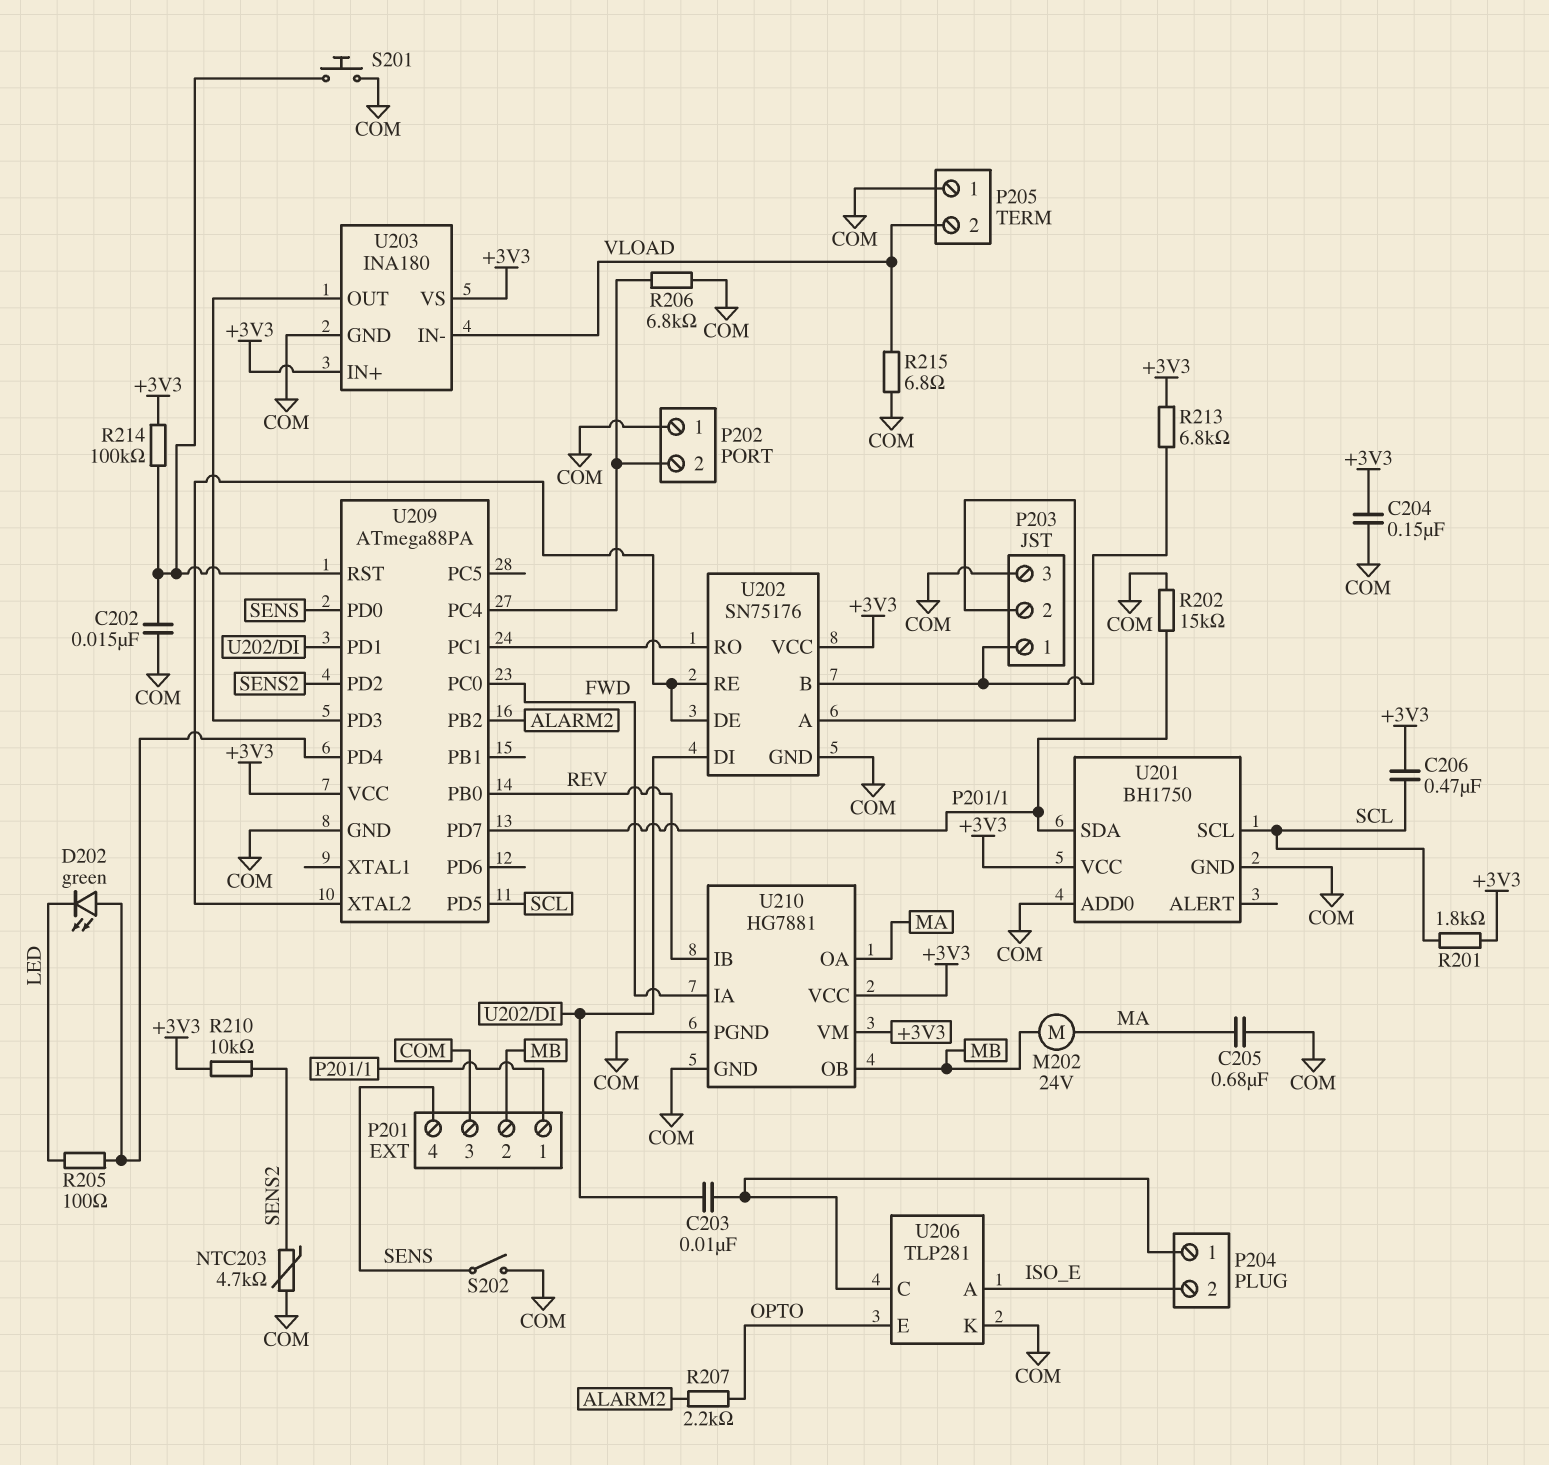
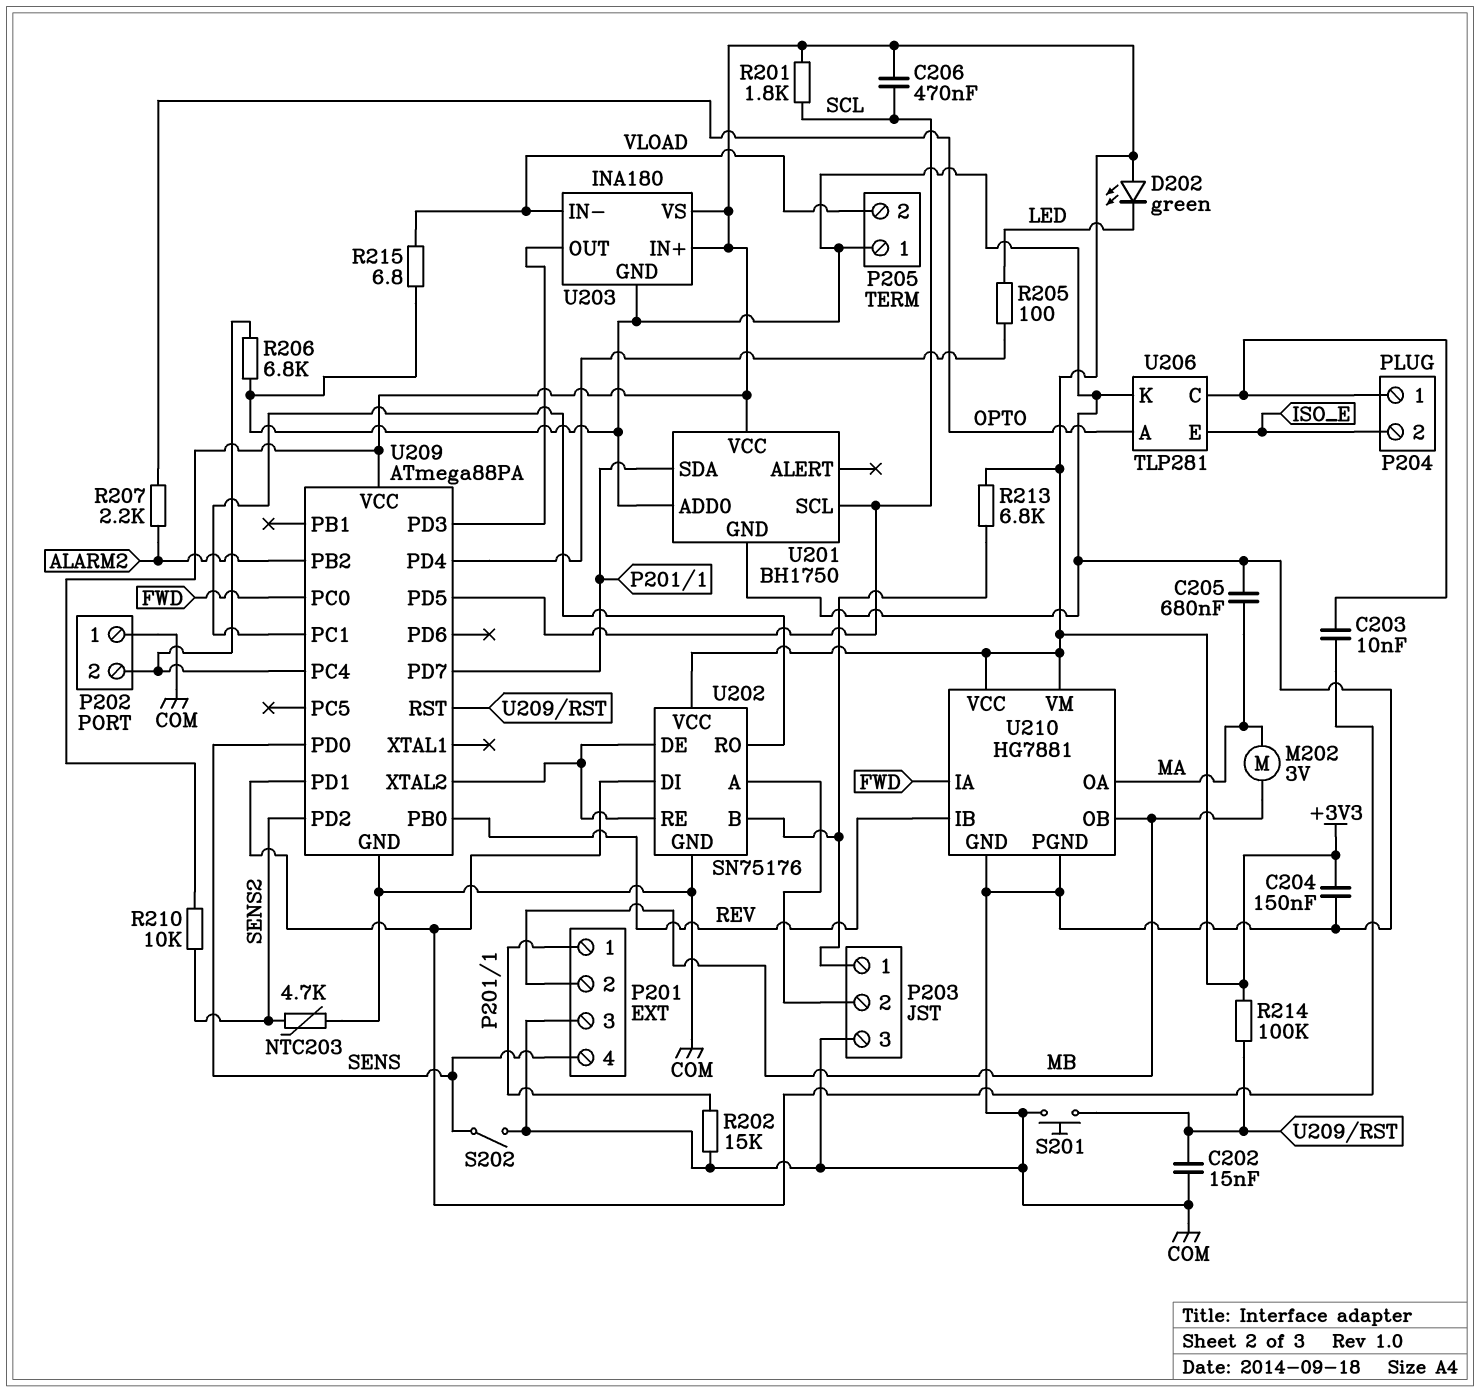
D202: LED green (A U209/PD4, K LED) -> LED green (A +3V3, K LED)
M202: motor 24V (MA, MB) -> motor 3V (MA, MB)
U206 pin A: ISO_E -> OPTO
U206 pin E: OPTO -> ISO_E

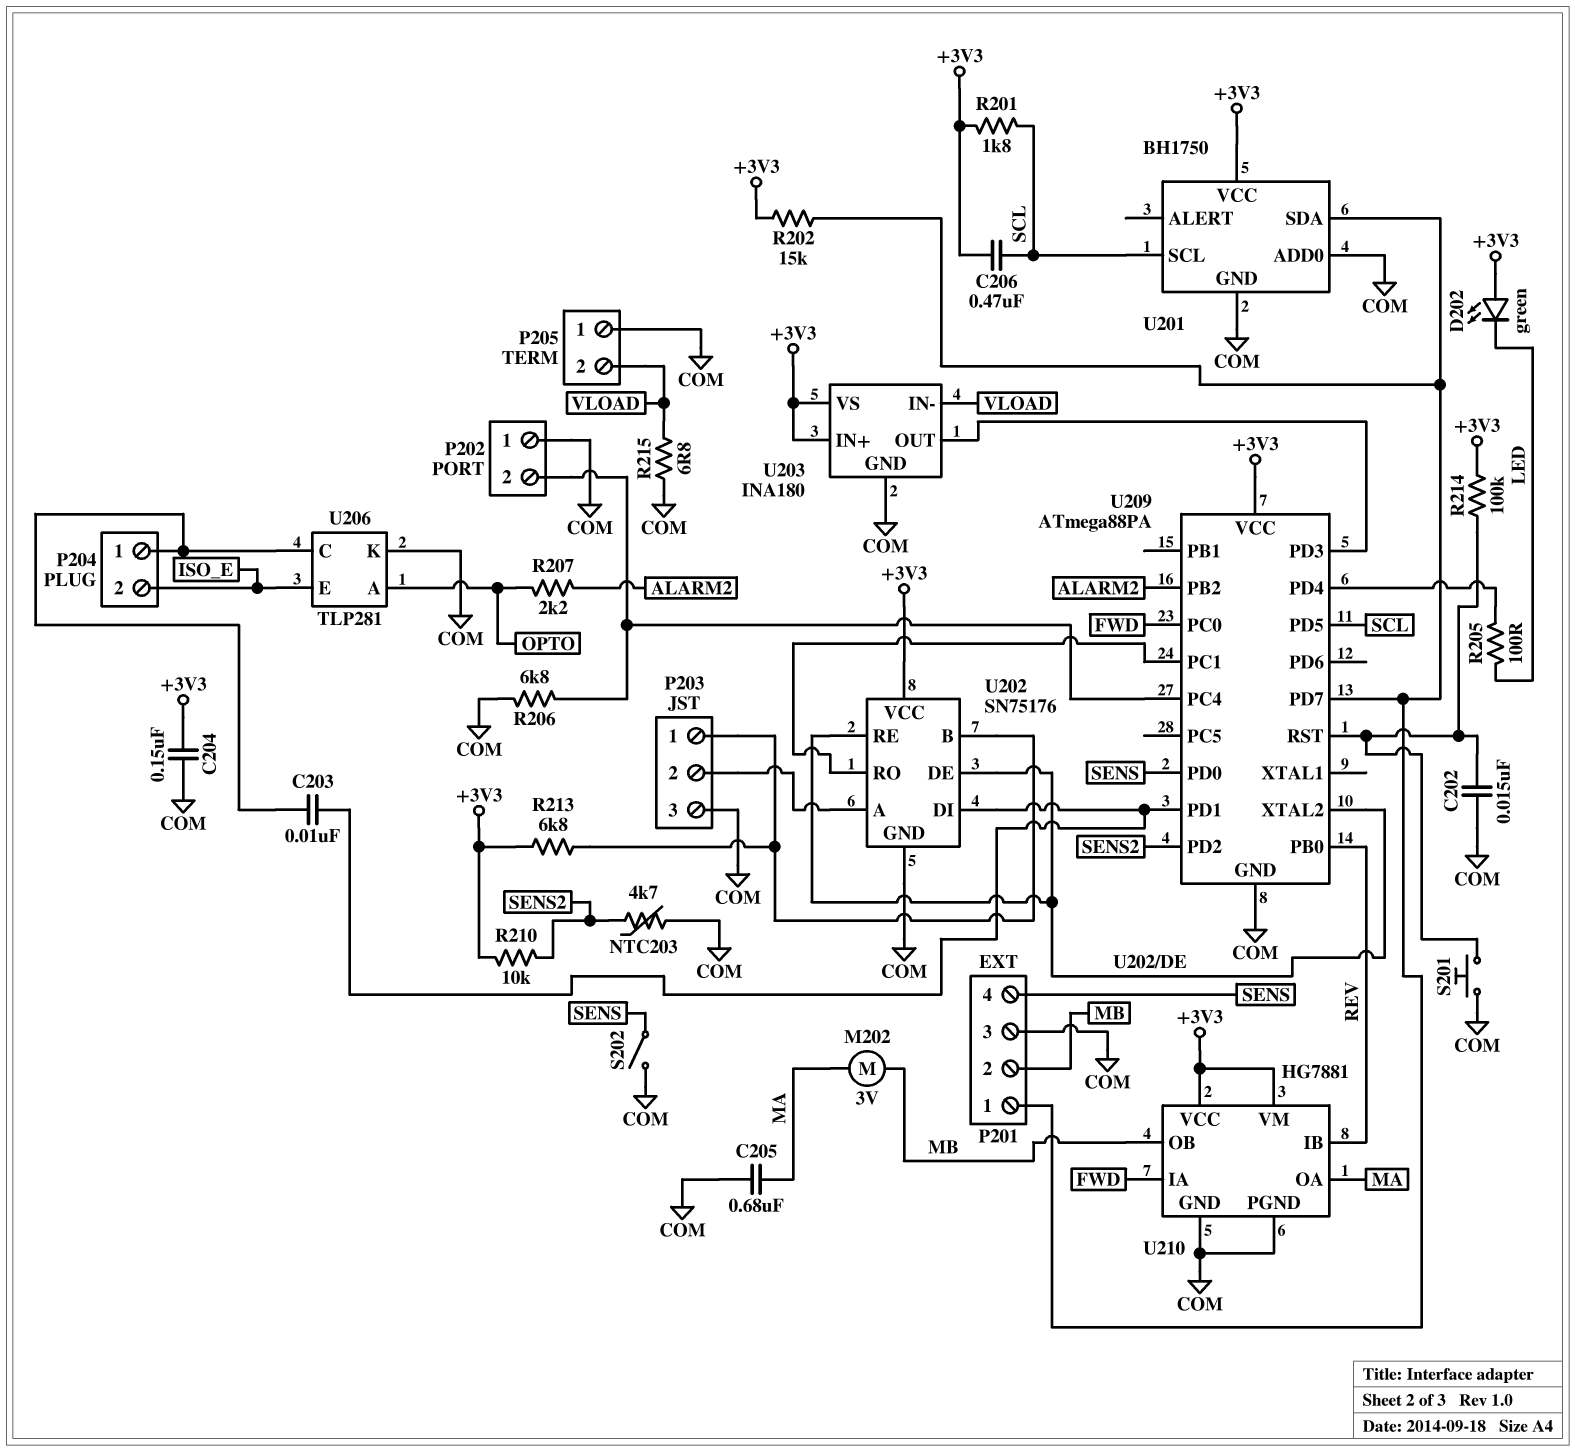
R202: 15k (COM, P201/1) -> 15k (+3V3, P201/1)

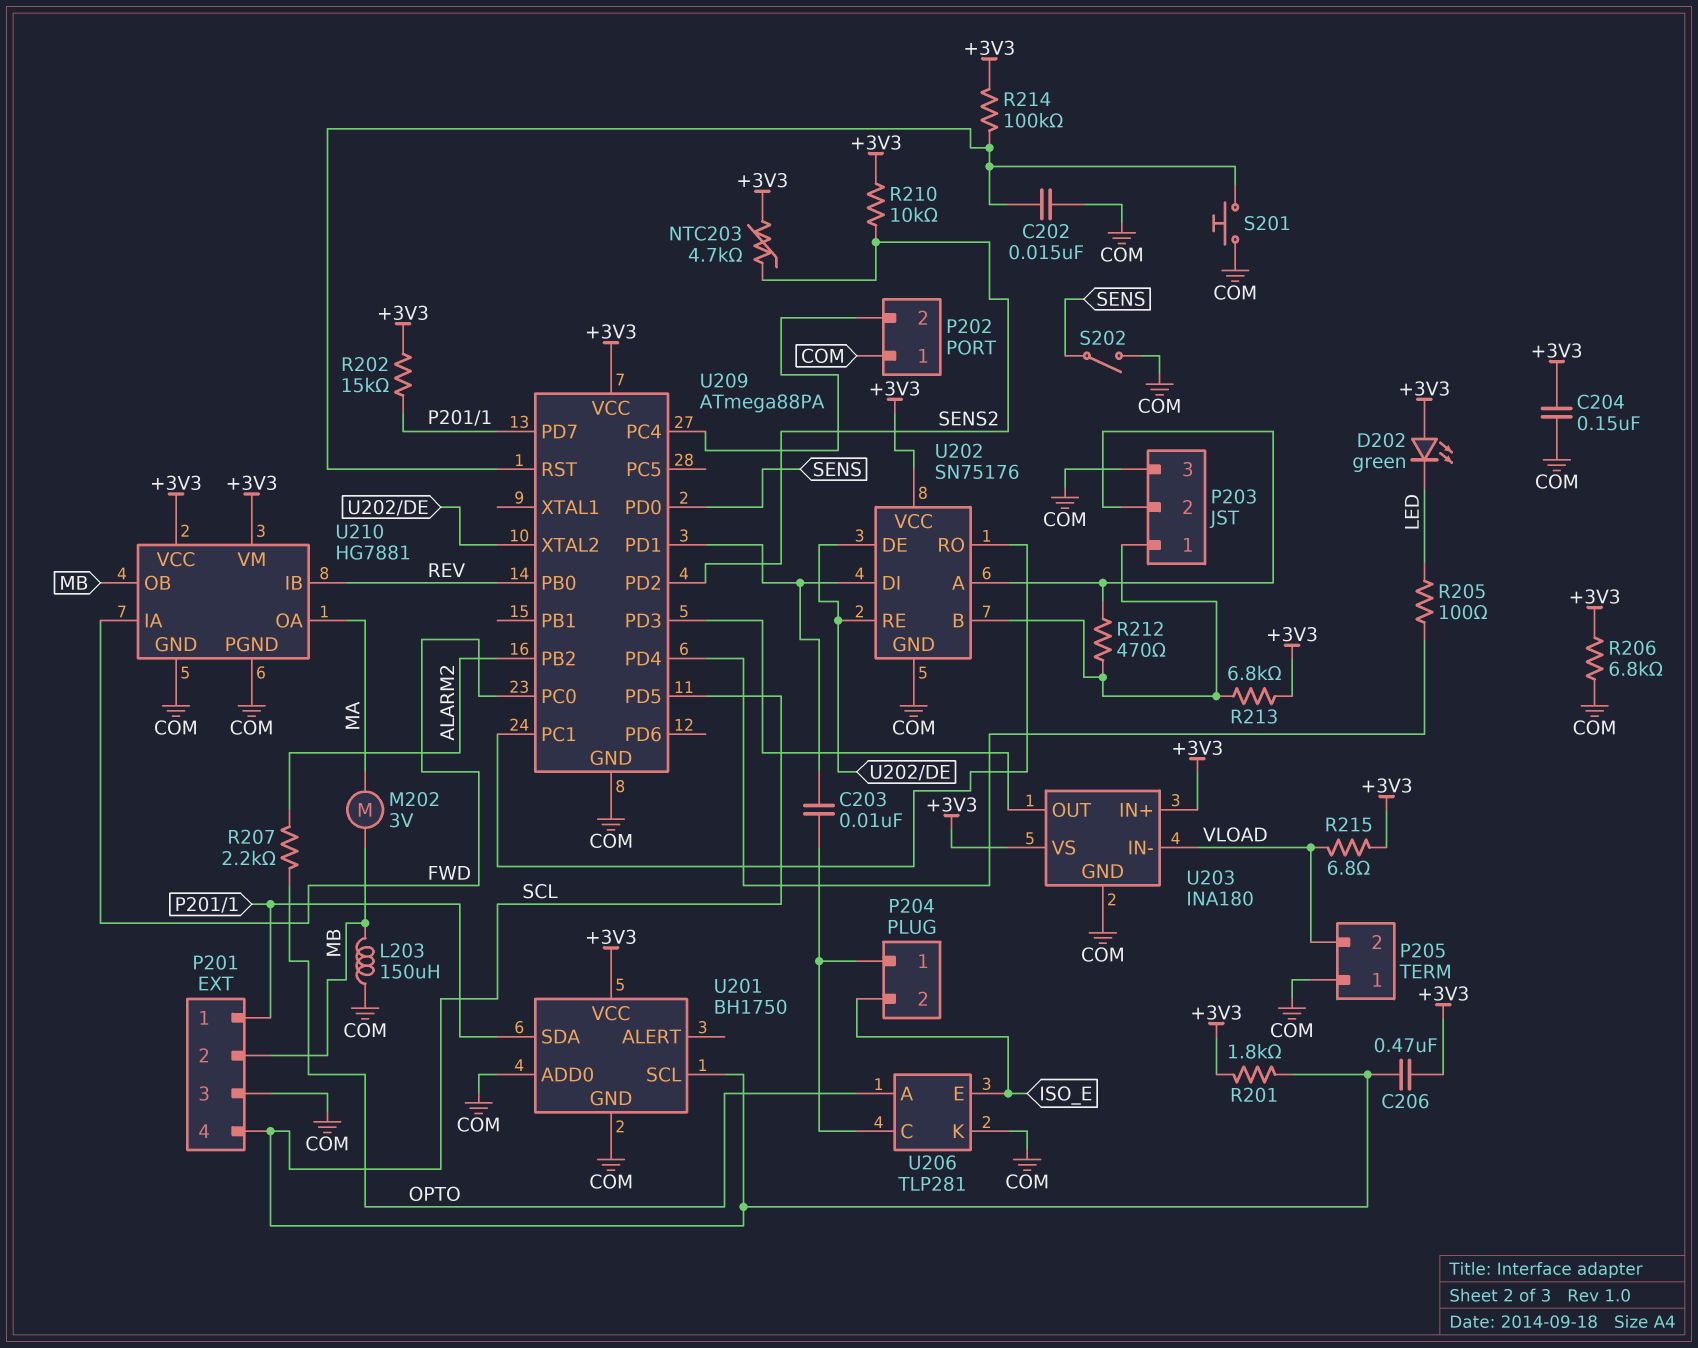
C205: 680nF (COM, MA) -> none
L203: none -> 150uH (COM, MB)
NTC203: 4.7k (COM, SENS2) -> 4.7k (+3V3, SENS2)
P201 pin 4: SENS -> SCL
R206: 6.8k (COM, P202/2) -> 6.8k (+3V3, COM)
R212: none -> 470 (P203/1, P203/2)
R215: 6.8 (COM, VLOAD) -> 6.8 (+3V3, VLOAD)

